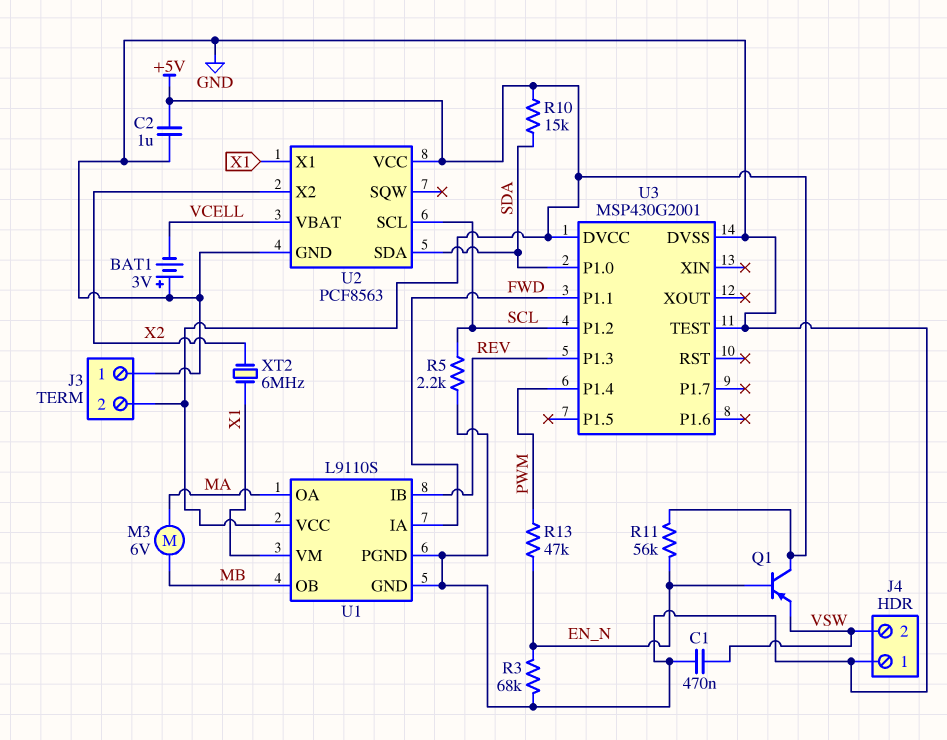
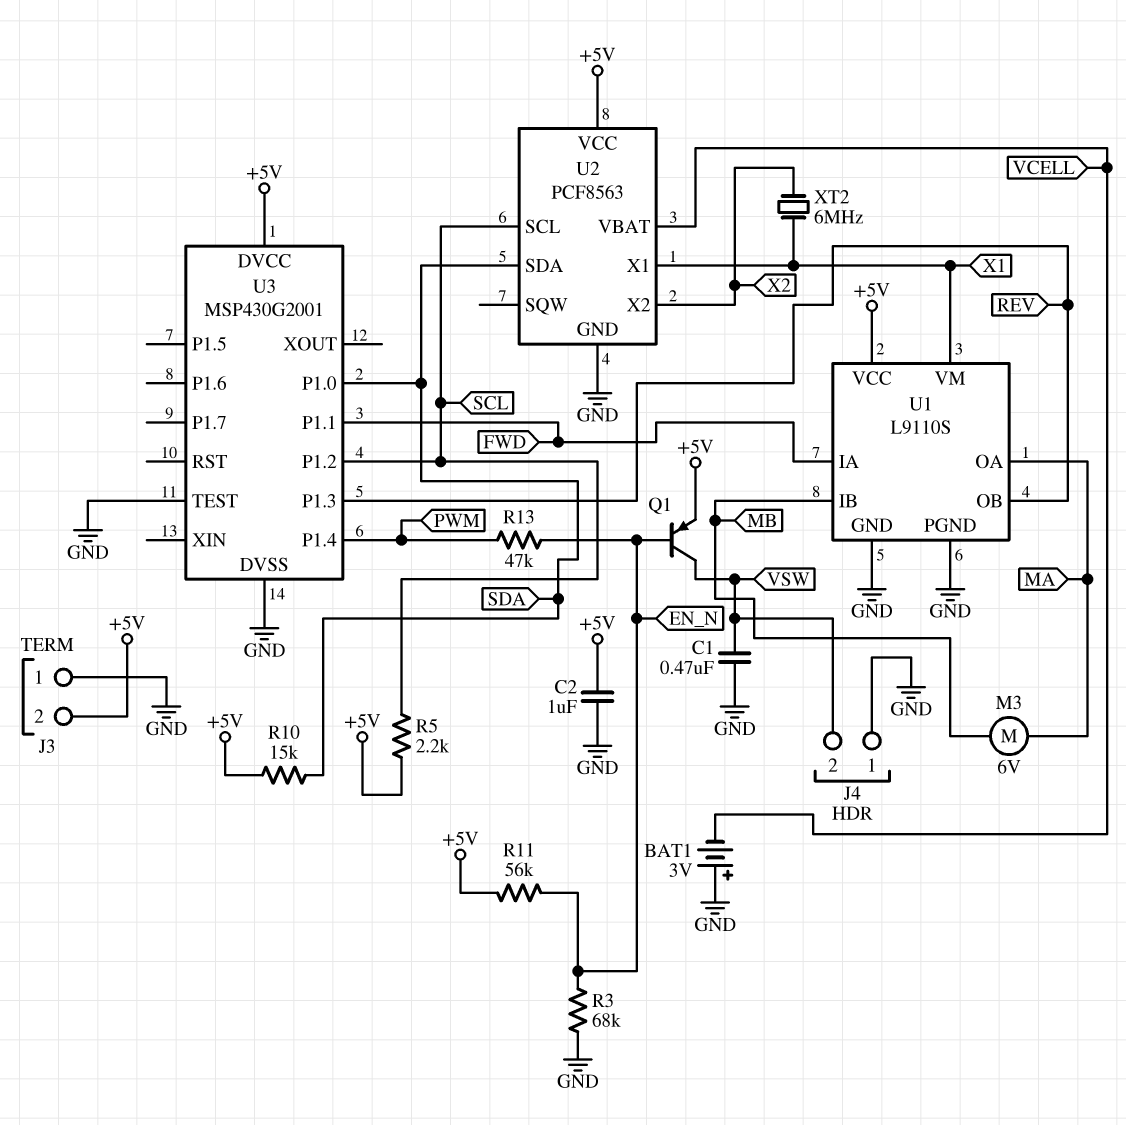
Q1: PNP (B EN_N, C +5V, E VSW) -> PNP (B EN_N, C VSW, E +5V)
R5: 2.2k (GND, SCL) -> 2.2k (+5V, SCL)
U1 pin IB: REV -> MB
U1 pin OB: MB -> REV

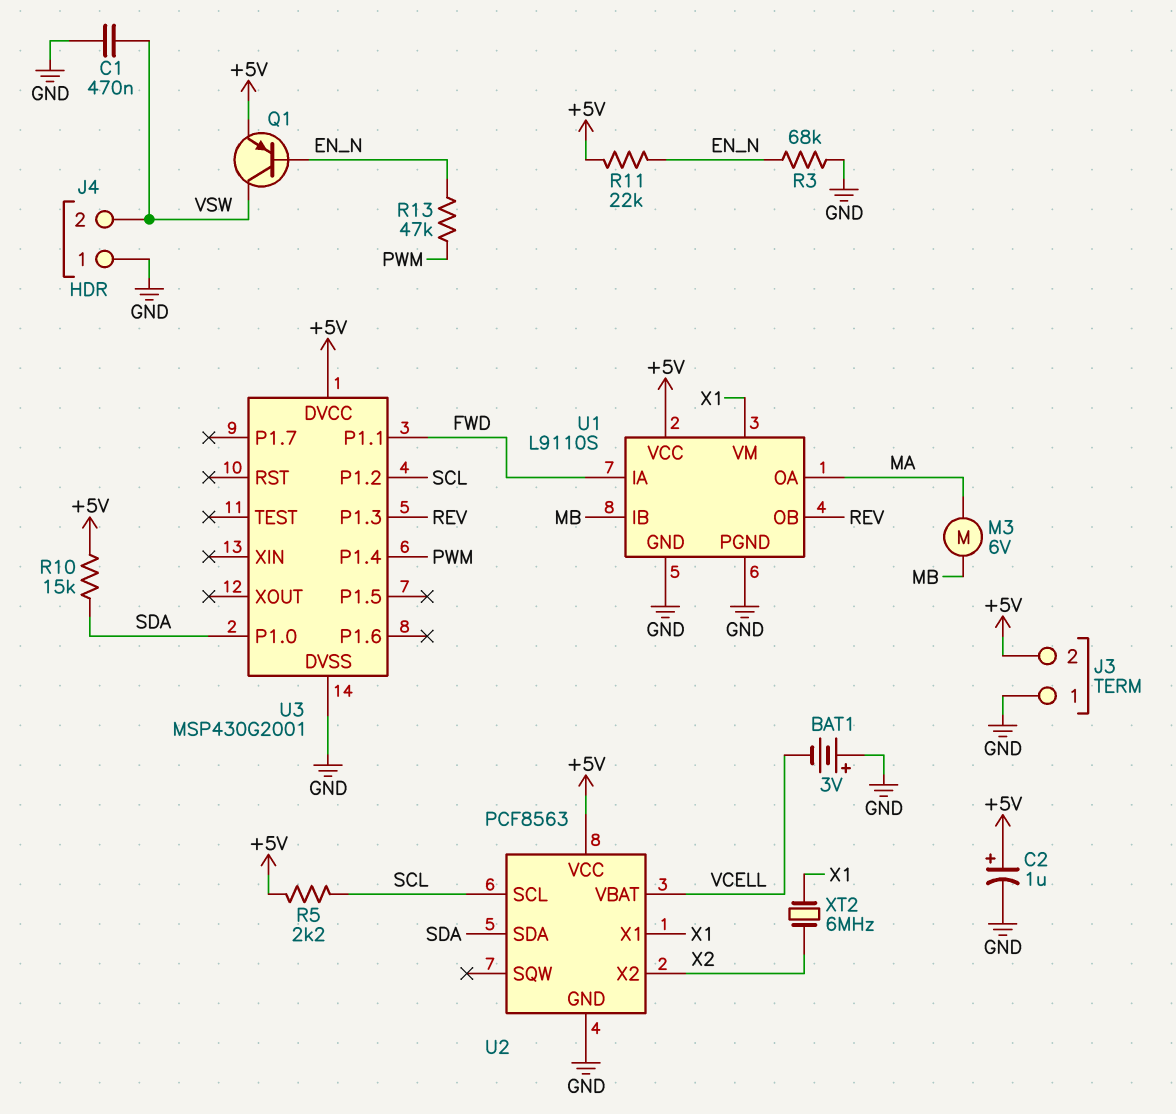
C2: 1uF (+5V, GND) -> 1uF (plus +5V, minus GND)
R11: 56k (+5V, EN_N) -> 22k (+5V, EN_N)
U3 pin TEST: GND -> none

